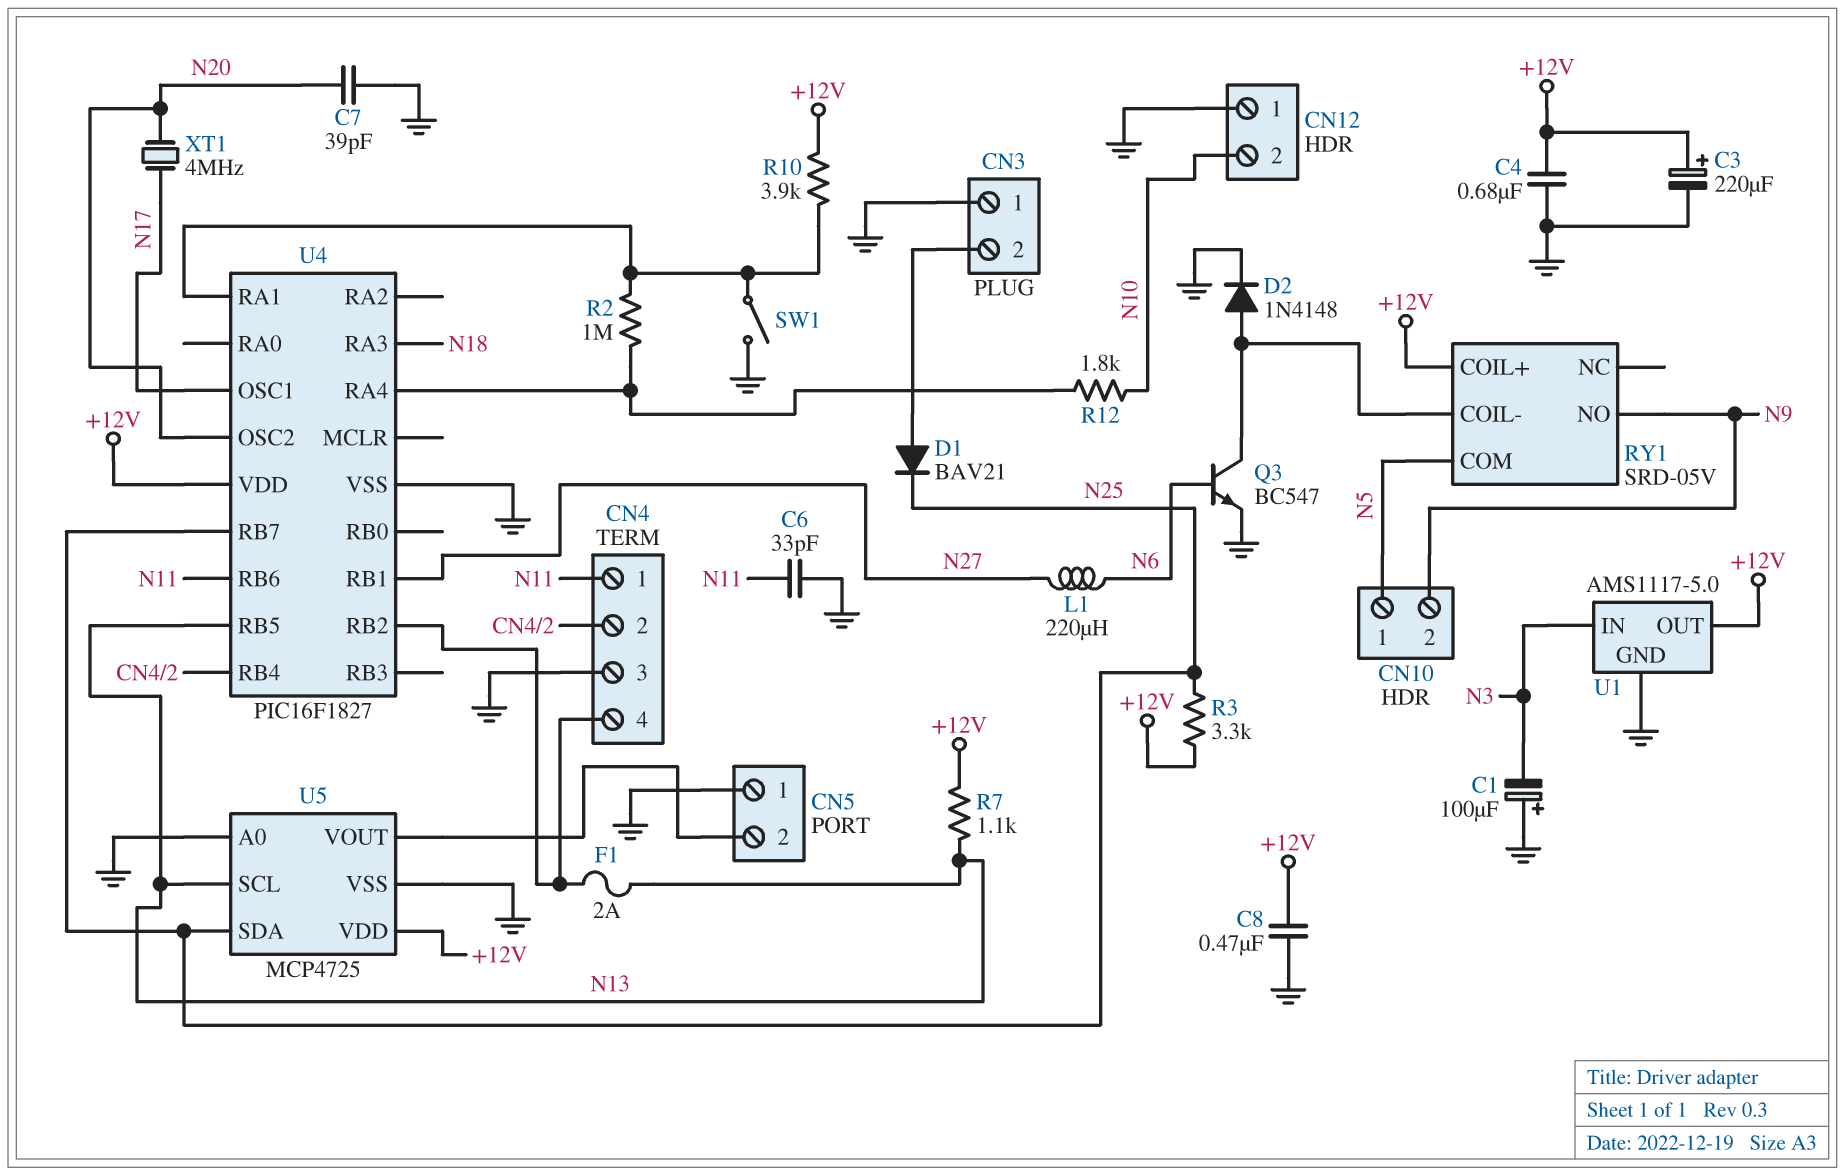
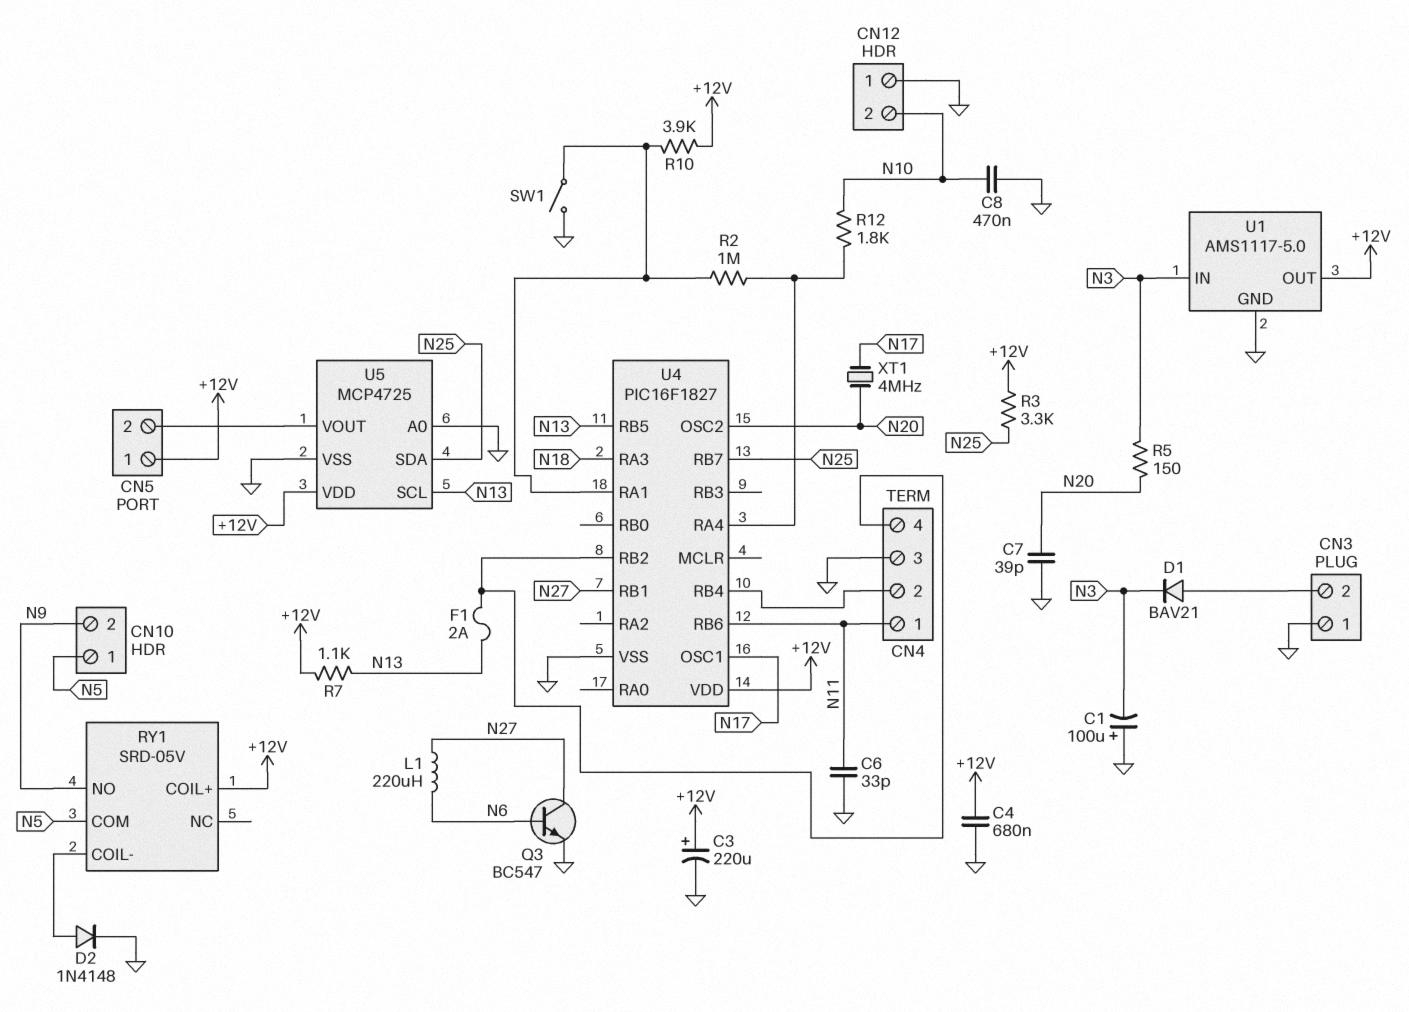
C8: 470nF (+12V, GND) -> 470nF (GND, N10)
CN5 pin 1: GND -> +12V
D1: diode BAV21 (A CN3/2, K N25) -> diode BAV21 (A CN3/2, K N3)
Q3: NPN BC547 (B N6, C RY1/COIL-, E GND) -> NPN BC547 (B N6, C N27, E GND)
R5: none -> 150 (N3, N20)

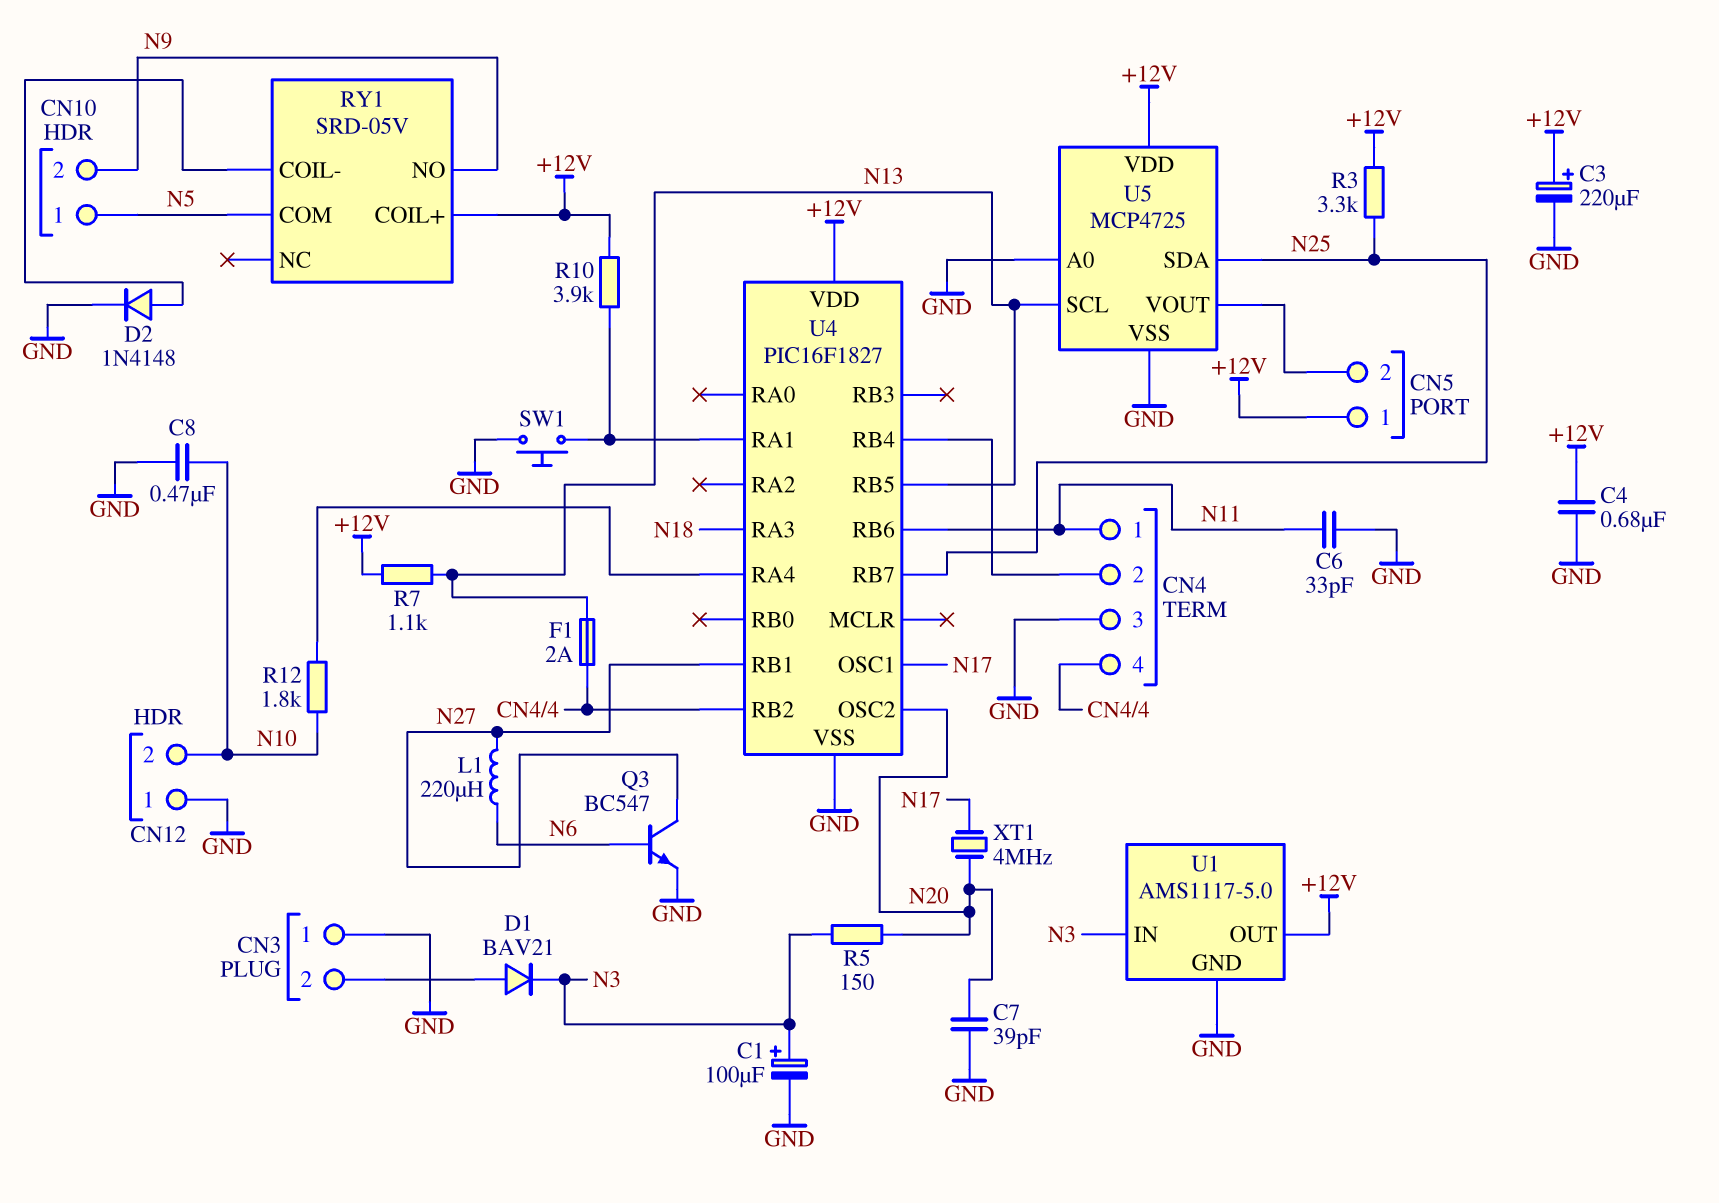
C1: 100uF (plus GND, minus N3) -> 100uF (plus N3, minus GND)
R2: 1M (U4/RA1, U4/RA4) -> none
SW1: switch (GND, U4/RA1) -> button (GND, U4/RA1)

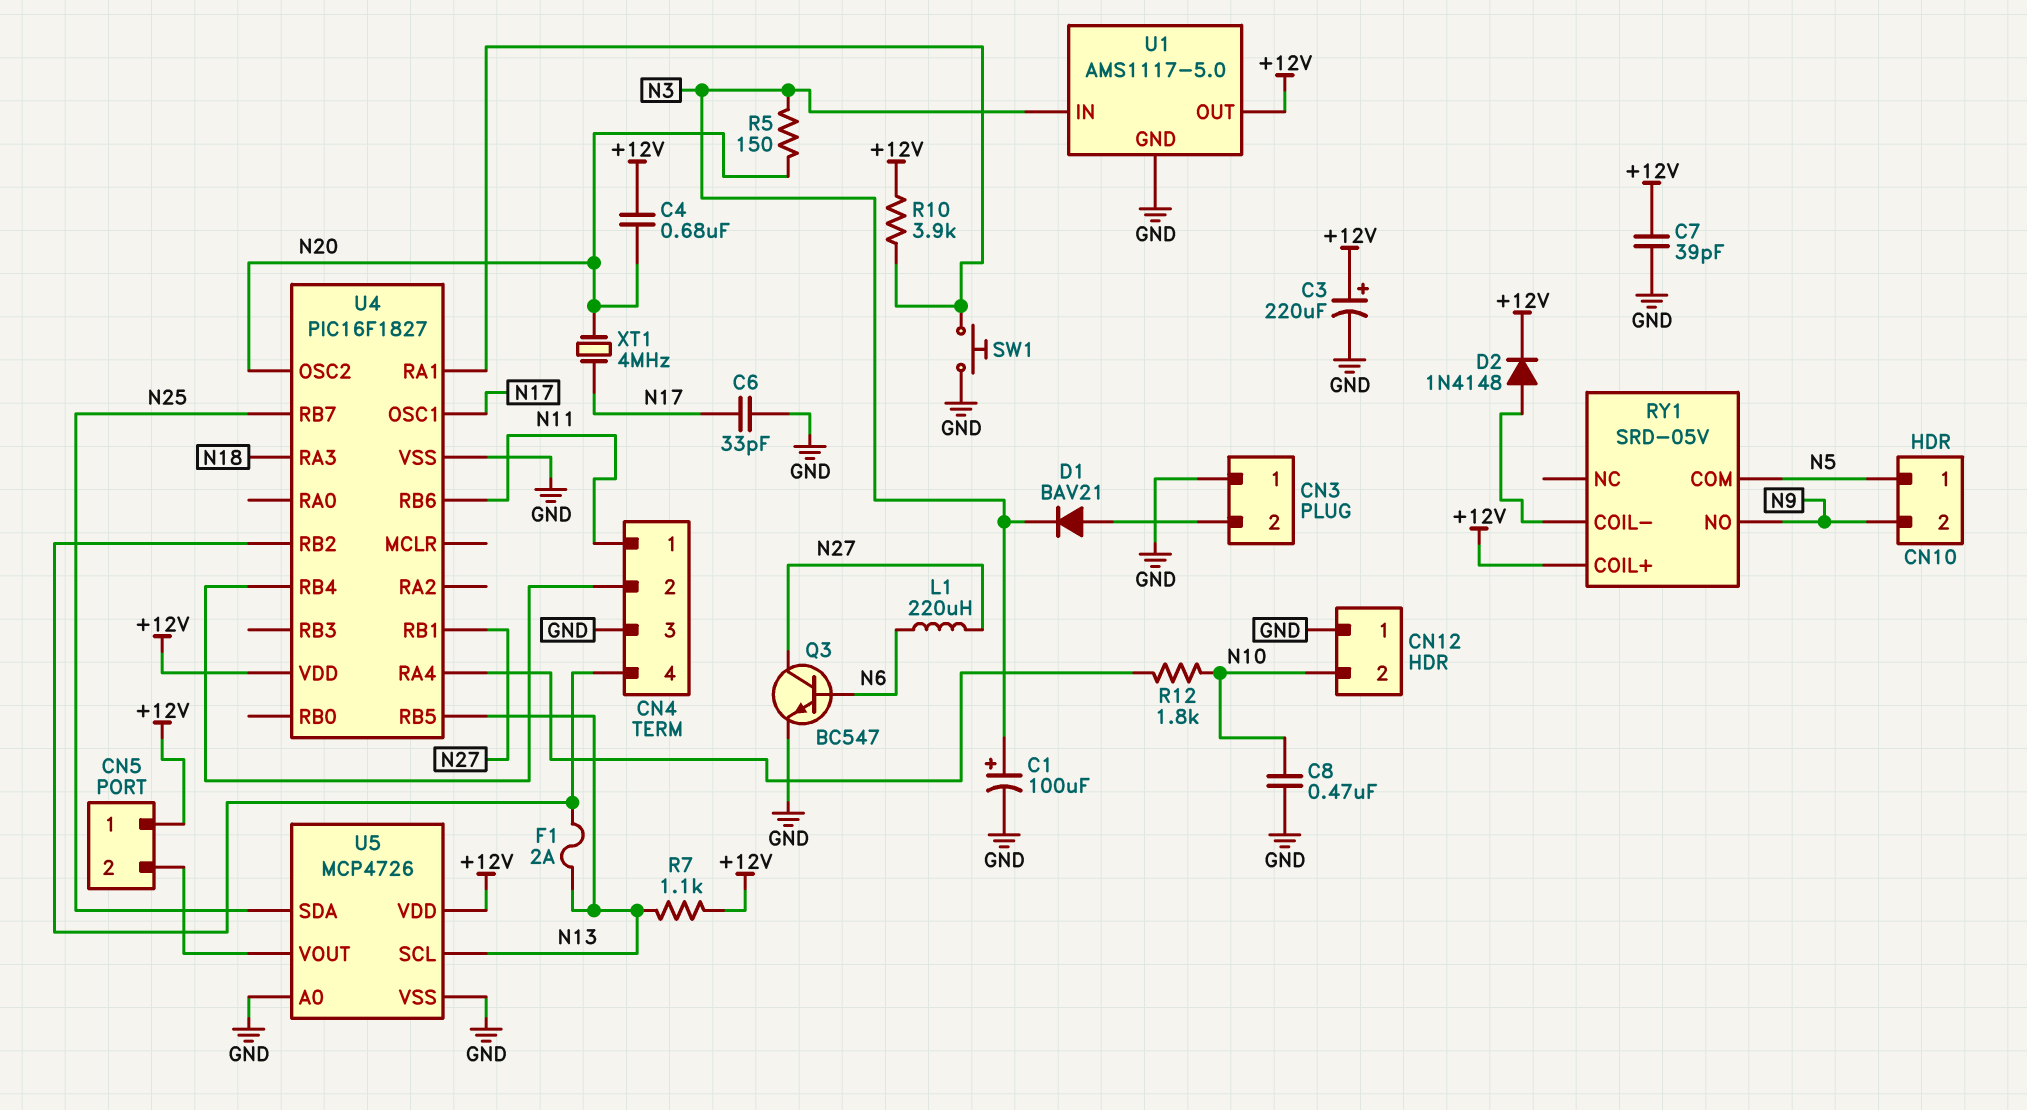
C4: 680nF (+12V, GND) -> 680nF (+12V, N20)
C6: 33pF (GND, N11) -> 33pF (GND, N17)
C7: 39pF (GND, N20) -> 39pF (+12V, GND)
D2: diode 1N4148 (A RY1/COIL-, K GND) -> diode 1N4148 (A RY1/COIL-, K +12V)
R3: 3.3k (+12V, N25) -> none
U5: MCP4725 -> MCP4726

